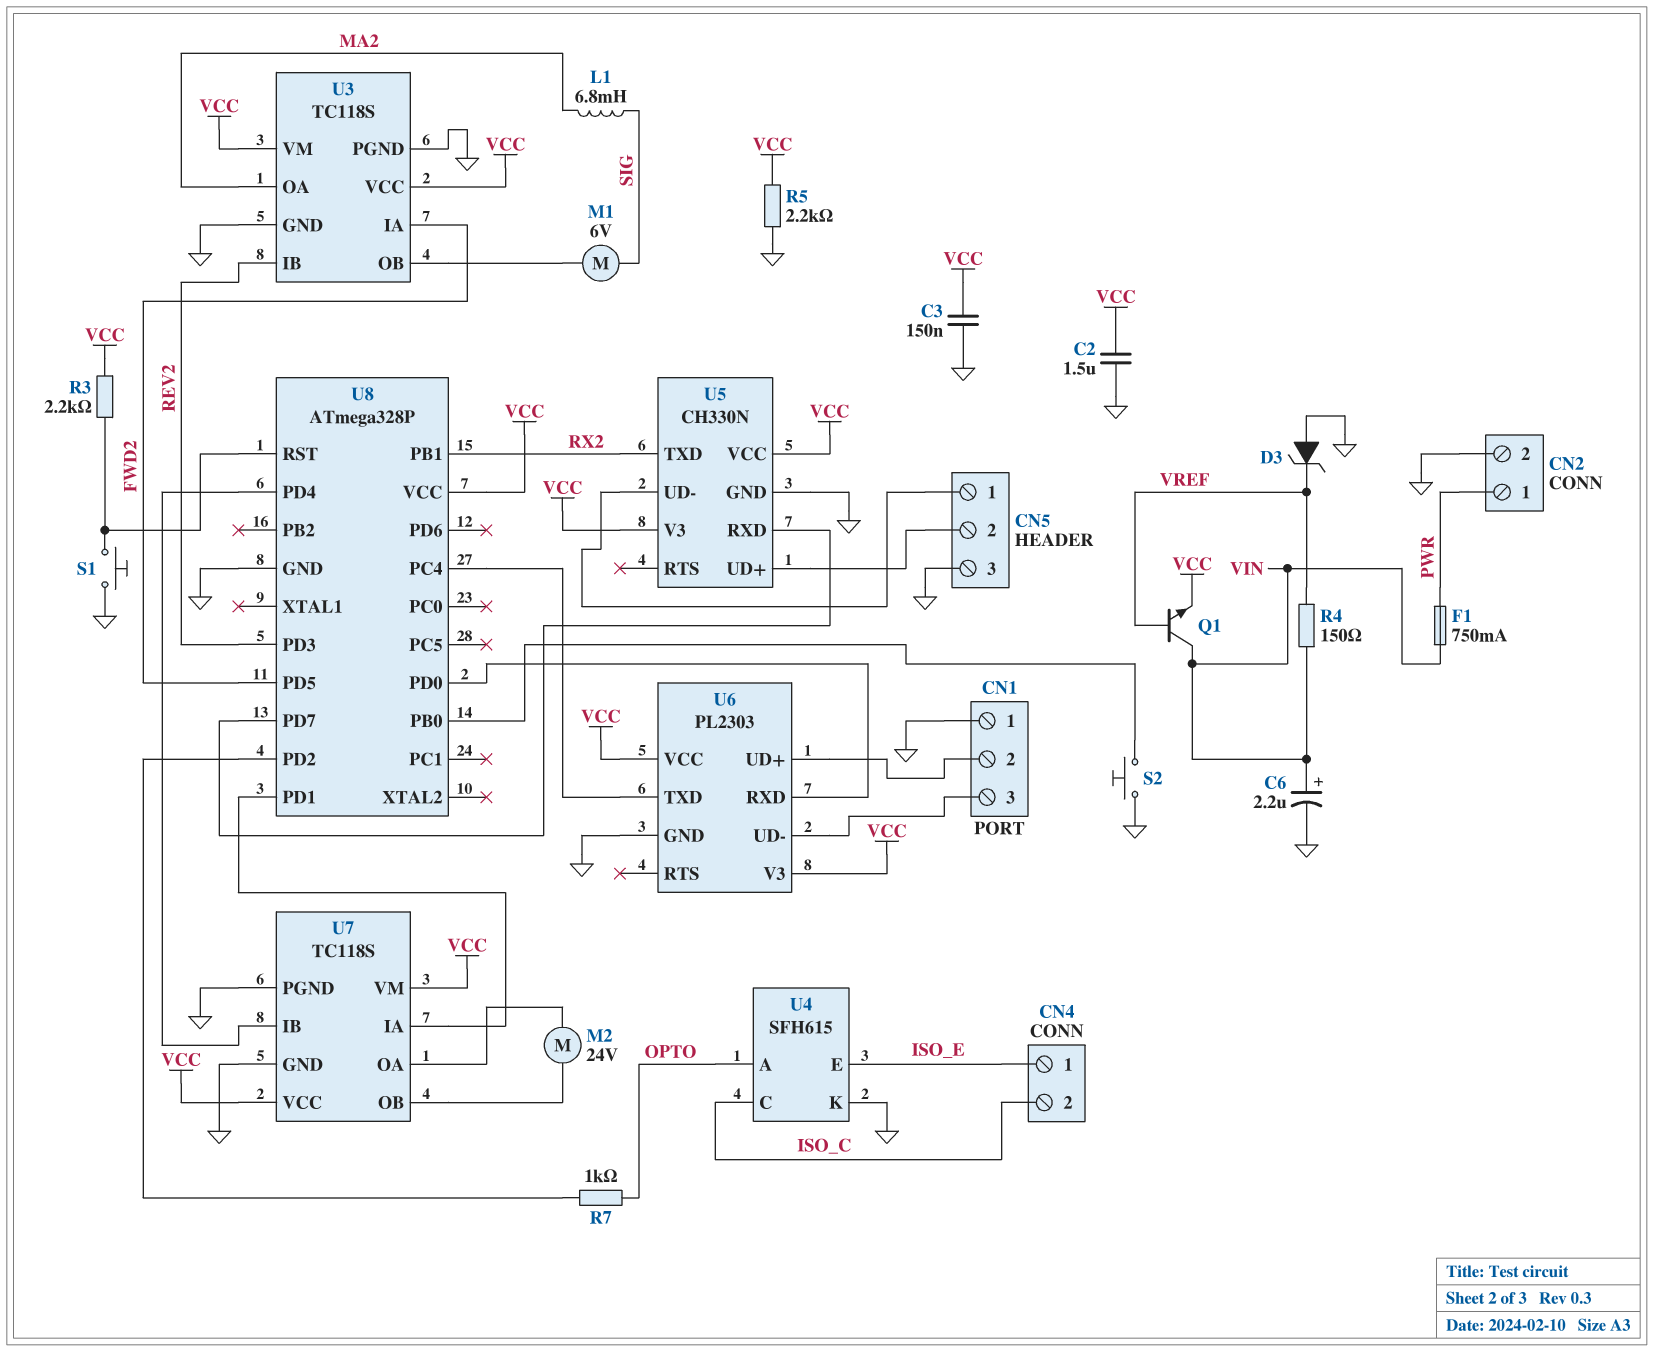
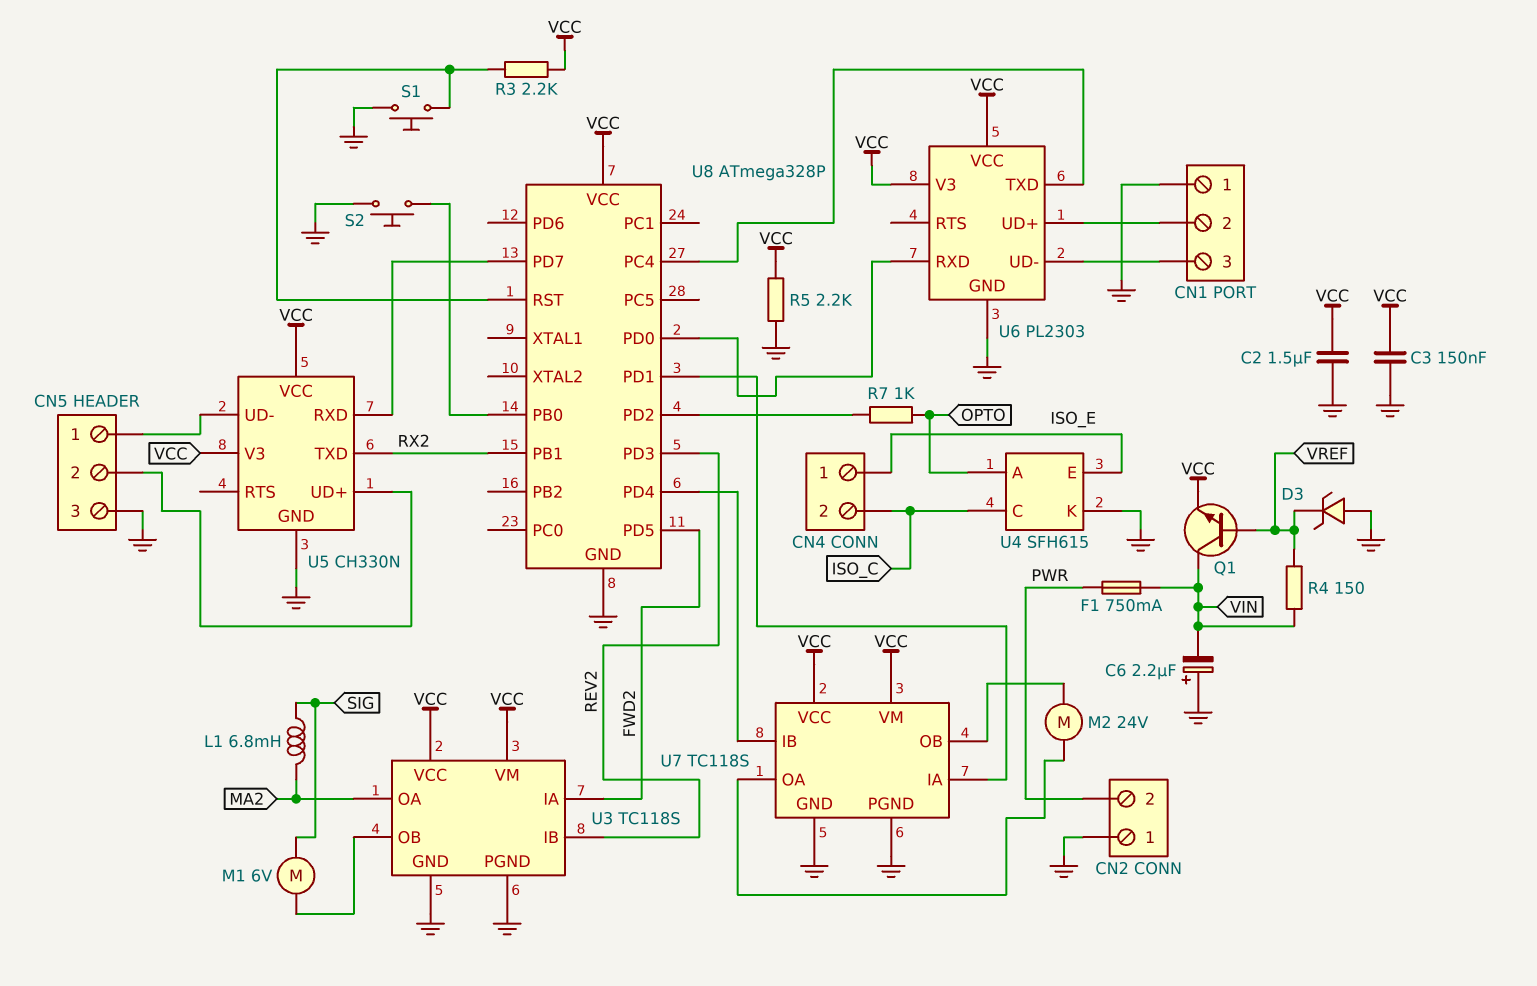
C6: 2.2uF (plus VIN, minus GND) -> 2.2uF (plus GND, minus VIN)
CN2 pin 1: PWR -> GND
CN2 pin 2: GND -> PWR

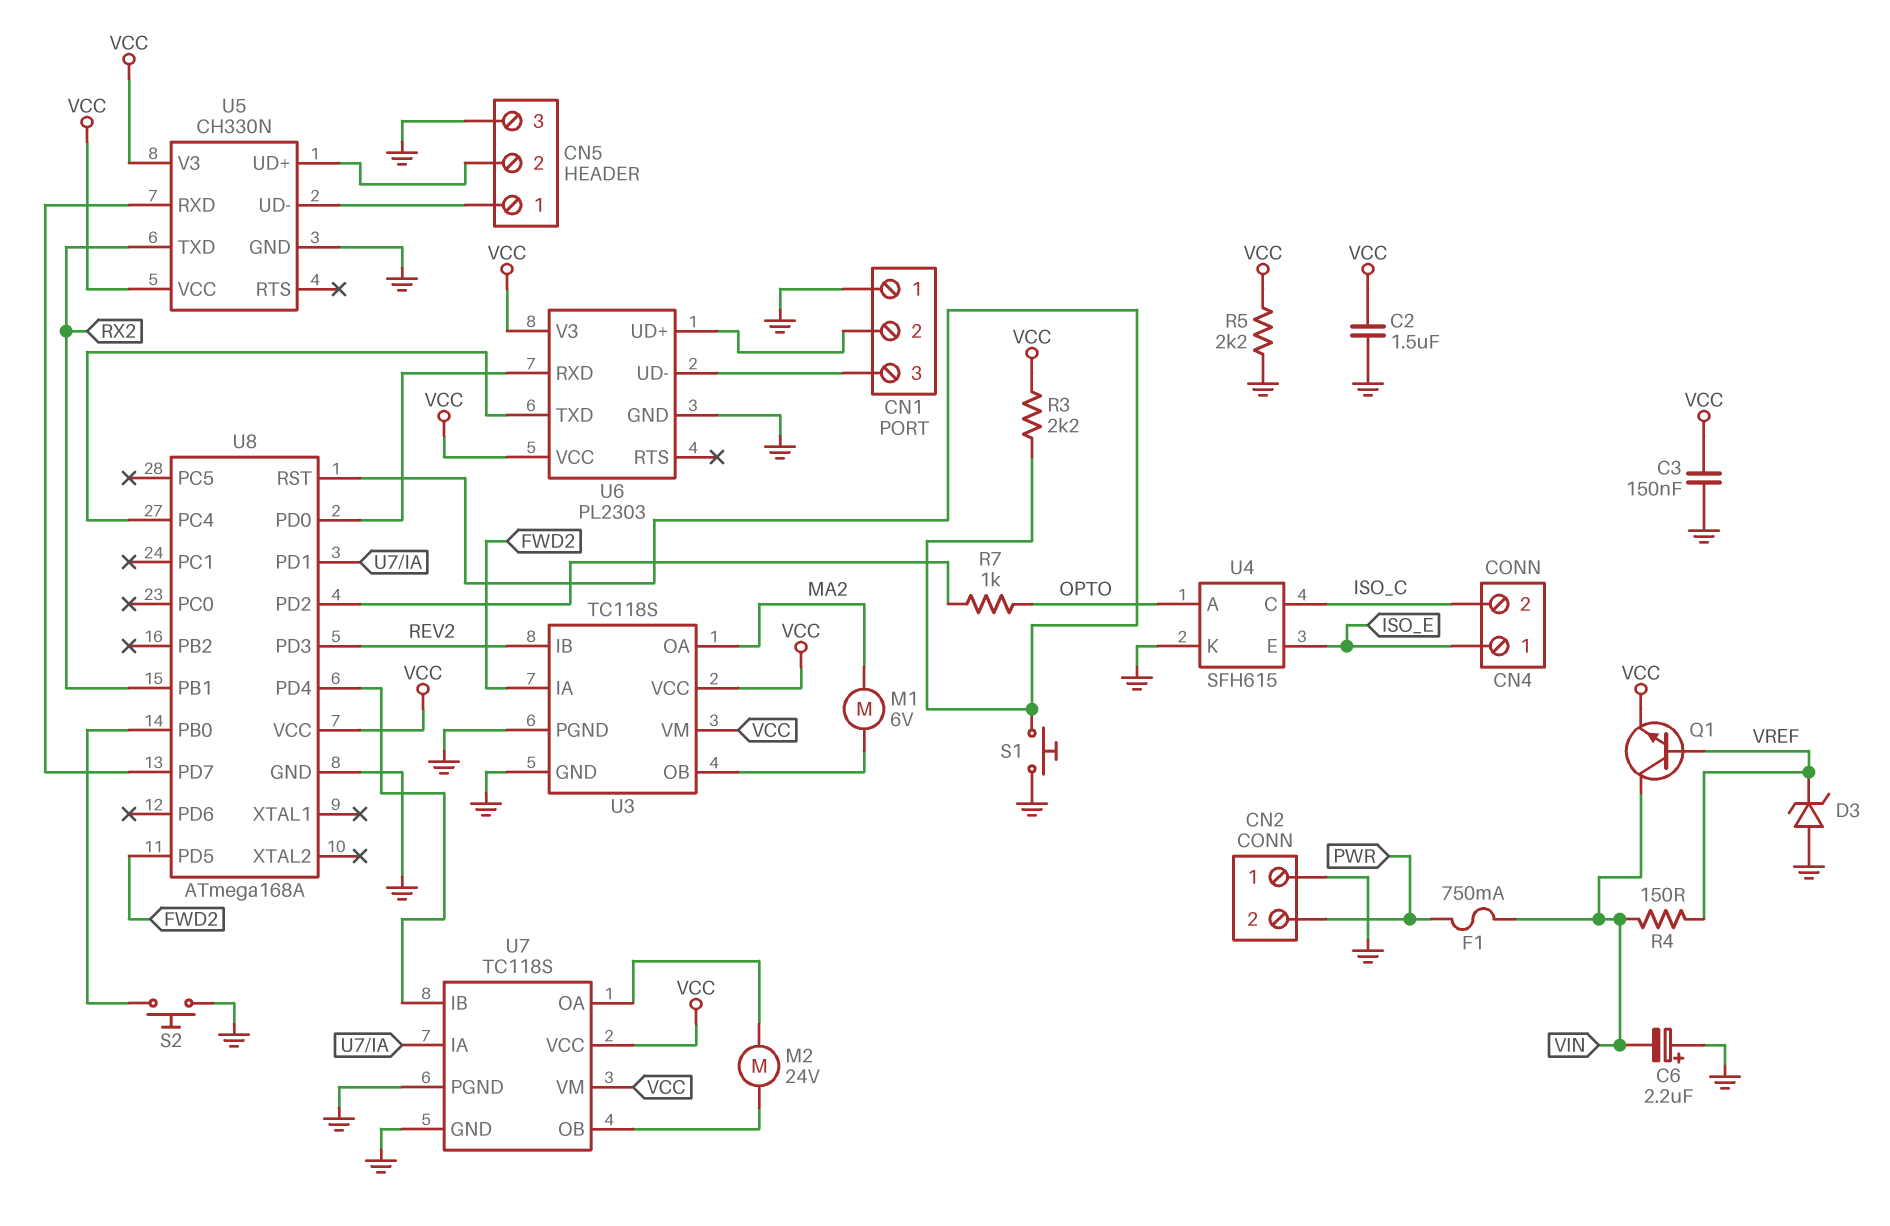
L1: 6.8mH (MA2, SIG) -> none
M1: motor 6V (SIG, U3/OB) -> motor 6V (MA2, U3/OB)
U8: ATmega328P -> ATmega168A

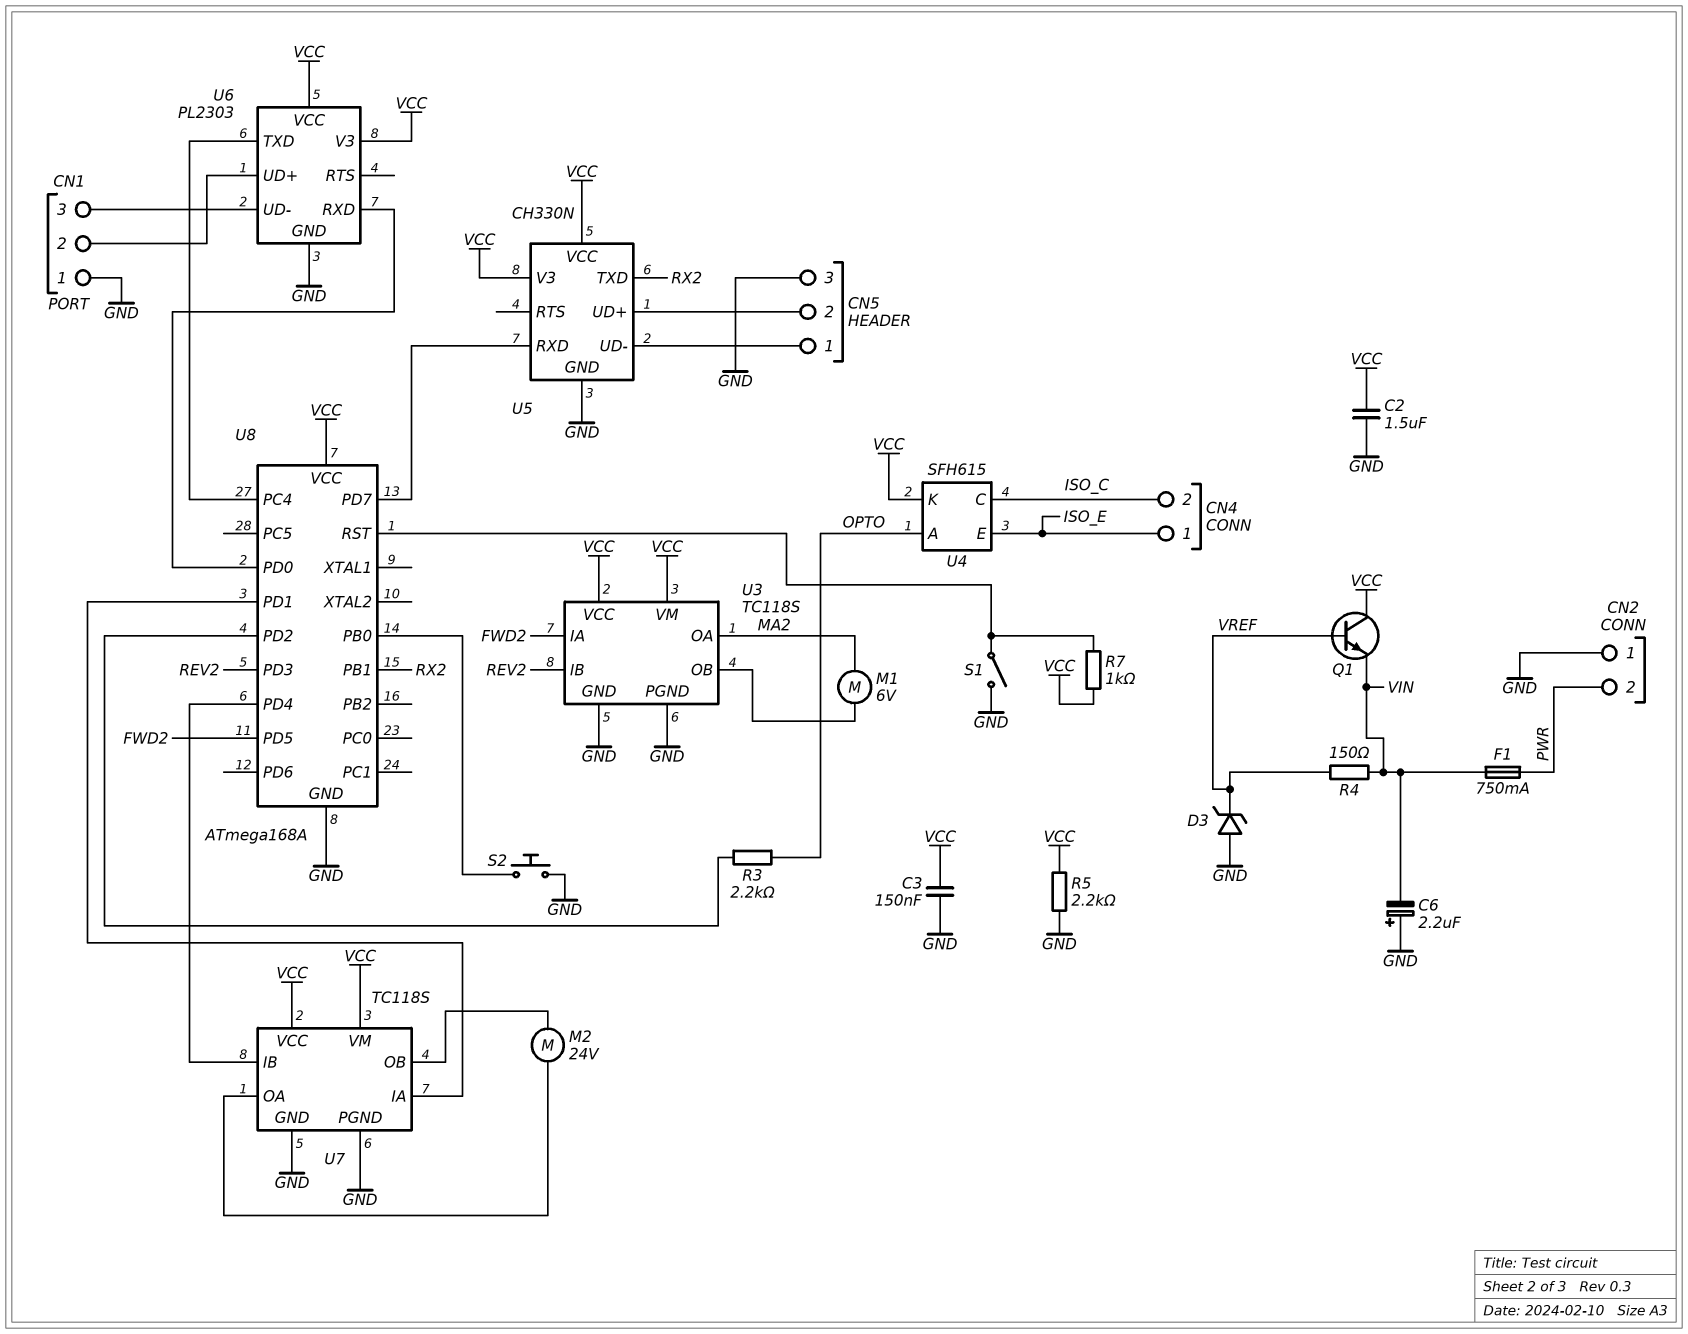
Q1: NPN (B VREF, C VIN, E VCC) -> NPN (B VREF, C VCC, E VIN)
R3: 2.2k (U8/RST, VCC) -> 2.2k (OPTO, U8/PD2)
R7: 1k (OPTO, U8/PD2) -> 1k (U8/RST, VCC)
S1: button (GND, U8/RST) -> switch (GND, U8/RST)
U4 pin K: GND -> VCC

